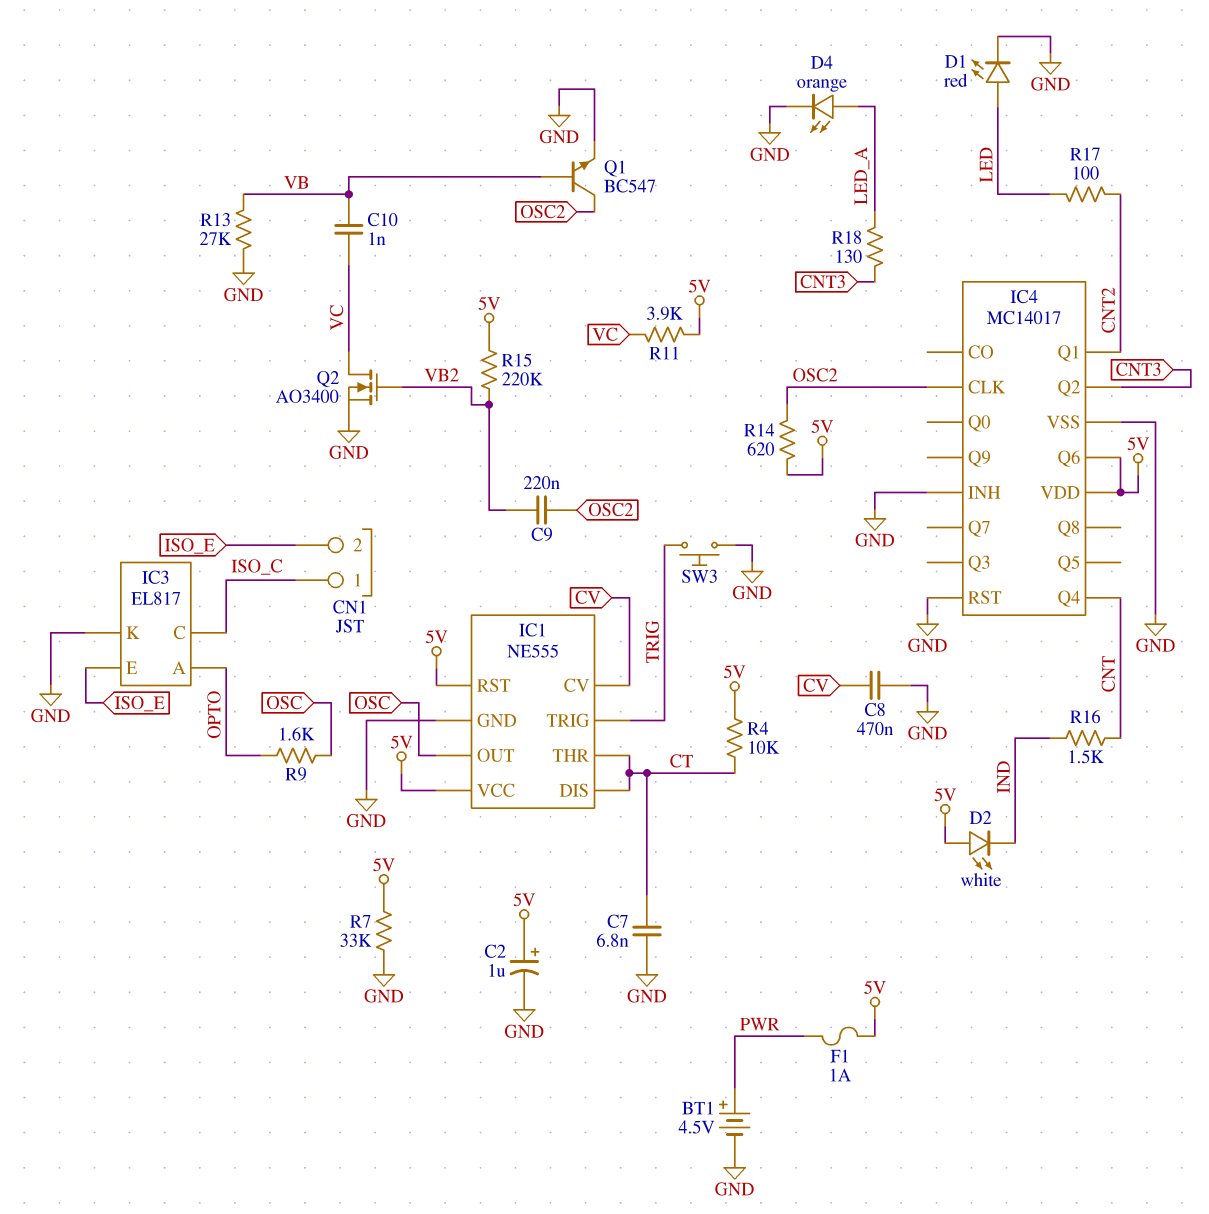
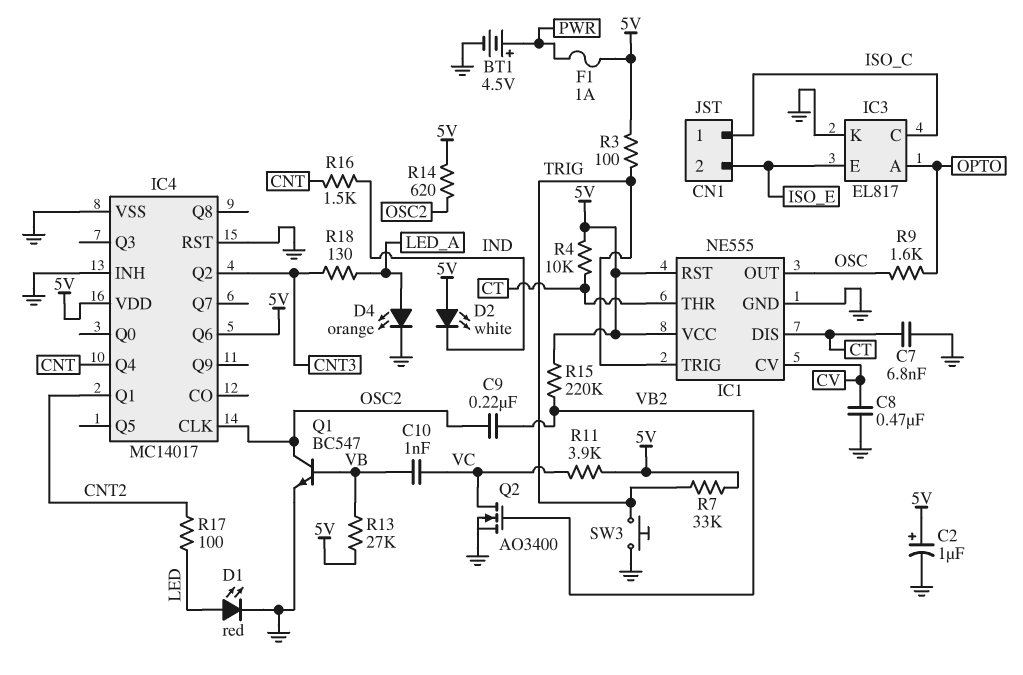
R3: none -> 100 (5V, TRIG)
R7: 33k (5V, GND) -> 33k (5V, TRIG)
R13: 27k (GND, VB) -> 27k (5V, VB)

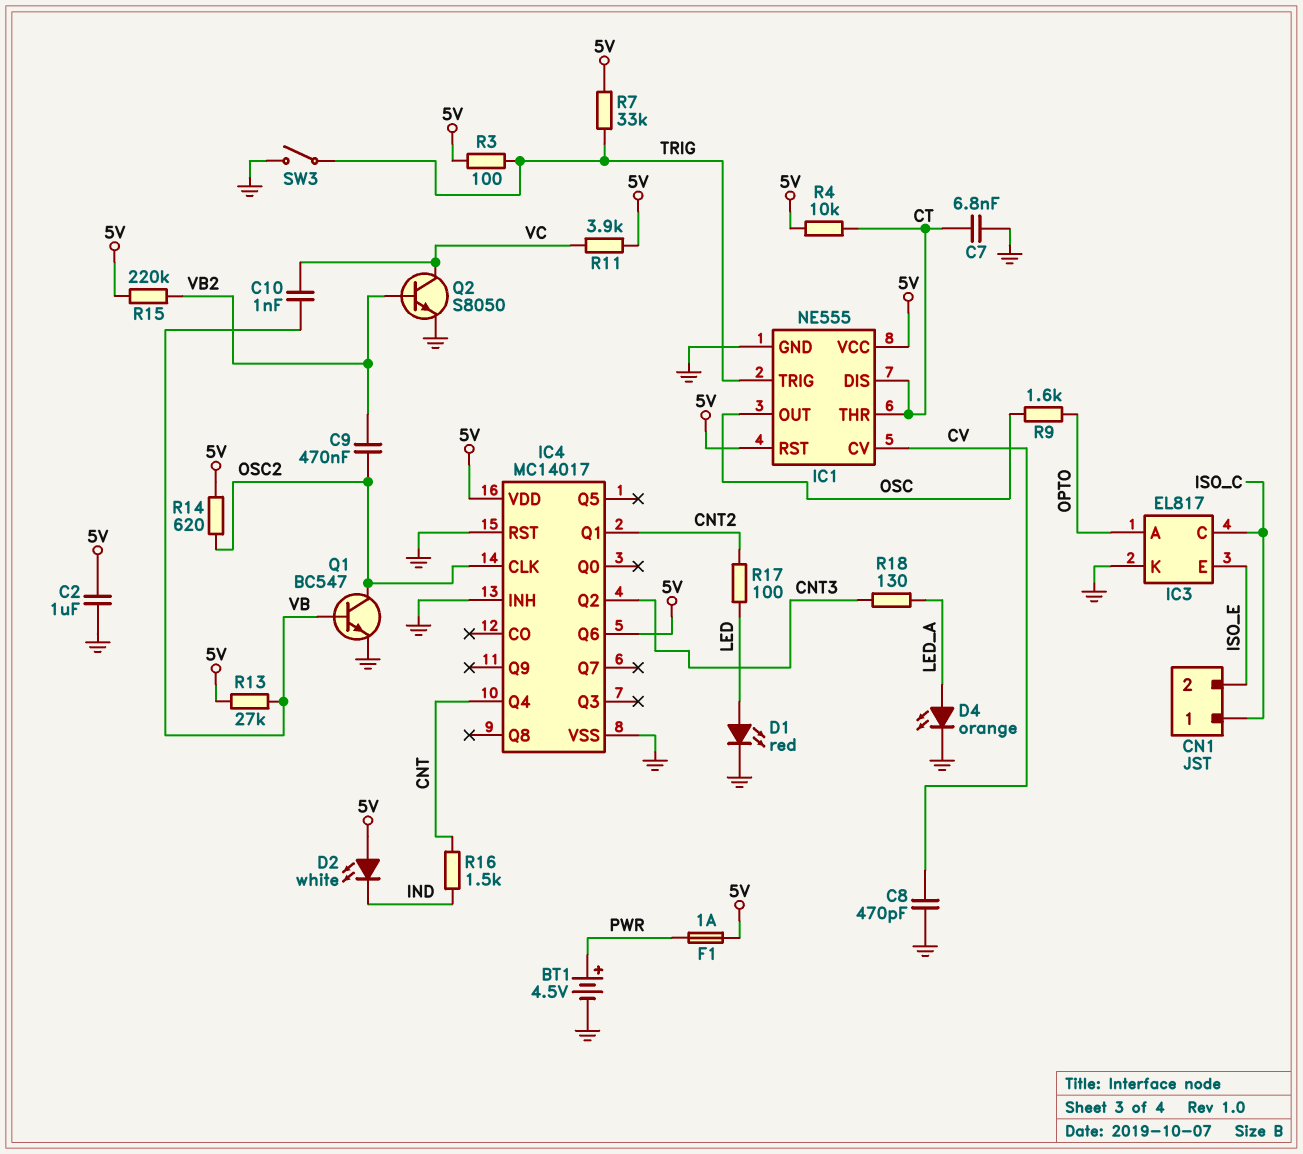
C2: 1uF (plus 5V, minus GND) -> 1uF (5V, GND)
C8: 470nF (CV, GND) -> 470pF (CV, GND)
C9: 220nF (OSC2, VB2) -> 470nF (OSC2, VB2)
Q2: NMOS AO3400 (G VB2, D VC, S GND) -> NPN S8050 (B VB2, C VC, E GND)
SW3: button (GND, TRIG) -> switch (GND, TRIG)

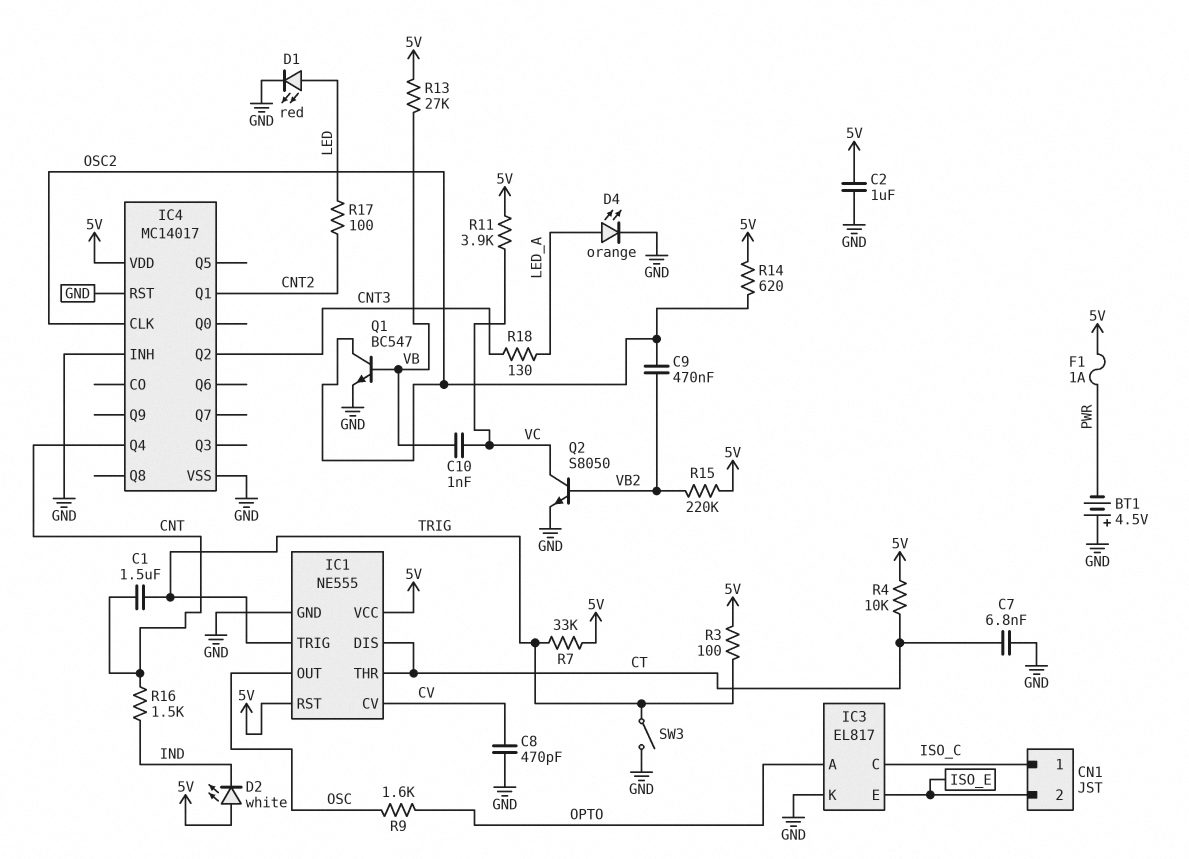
BT1: 4.5V (plus PWR, minus GND) -> 4.5V (plus GND, minus PWR)
C1: none -> 1.5uF (CNT, TRIG)
IC4 pin Q6: 5V -> none

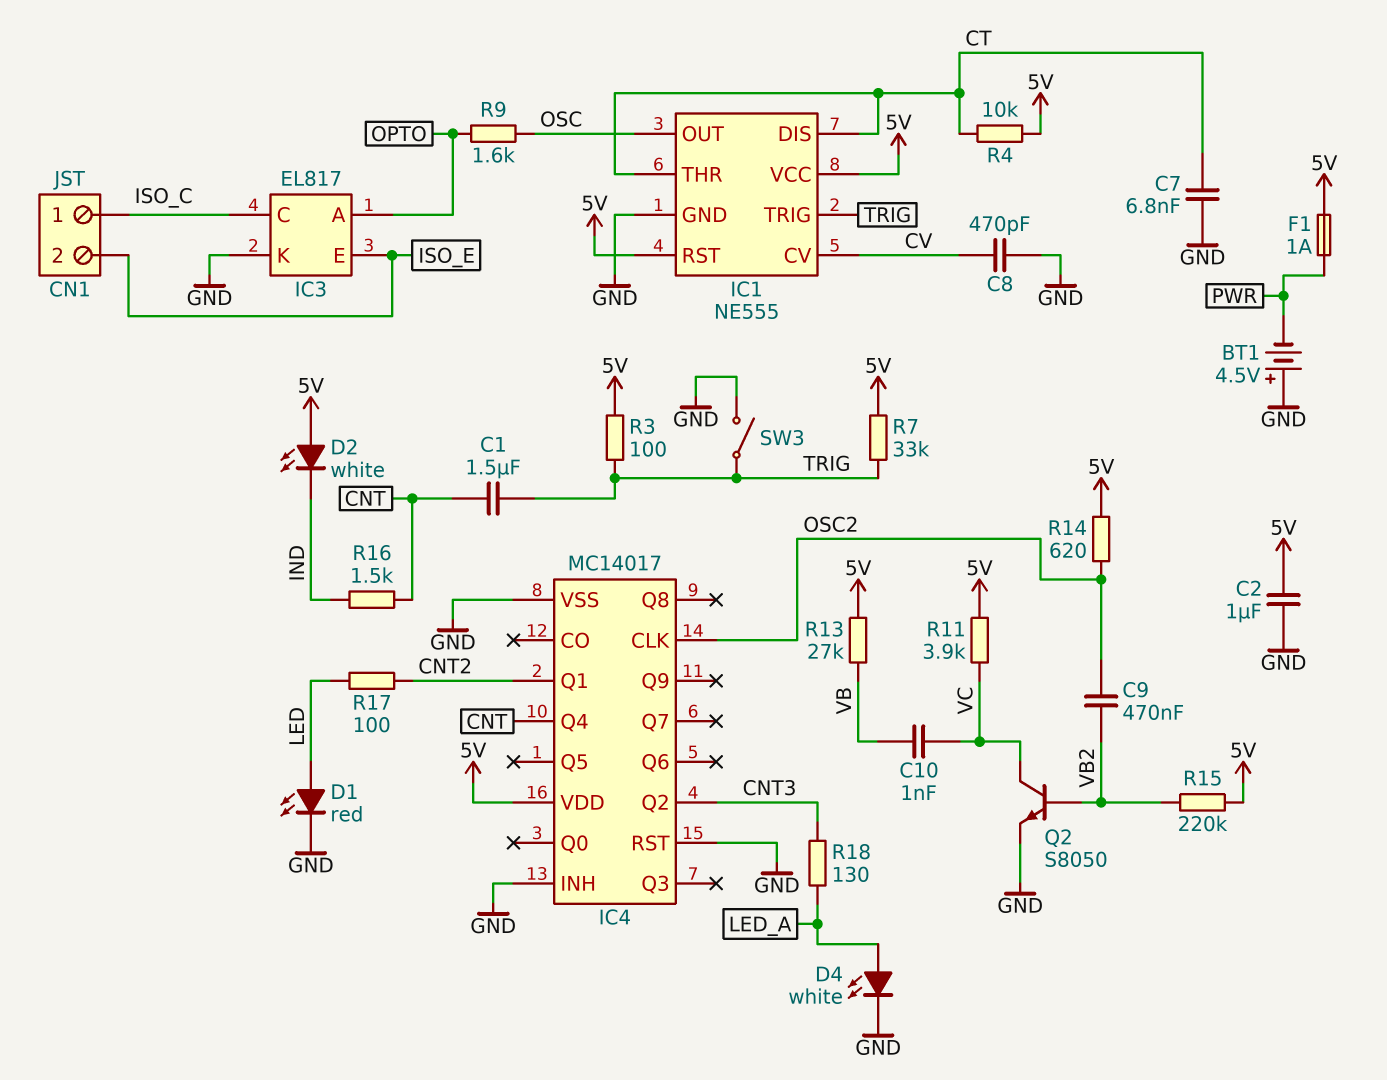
D4: LED orange (A LED_A, K GND) -> LED white (A LED_A, K GND)
Q1: NPN BC547 (B VB, C OSC2, E GND) -> none

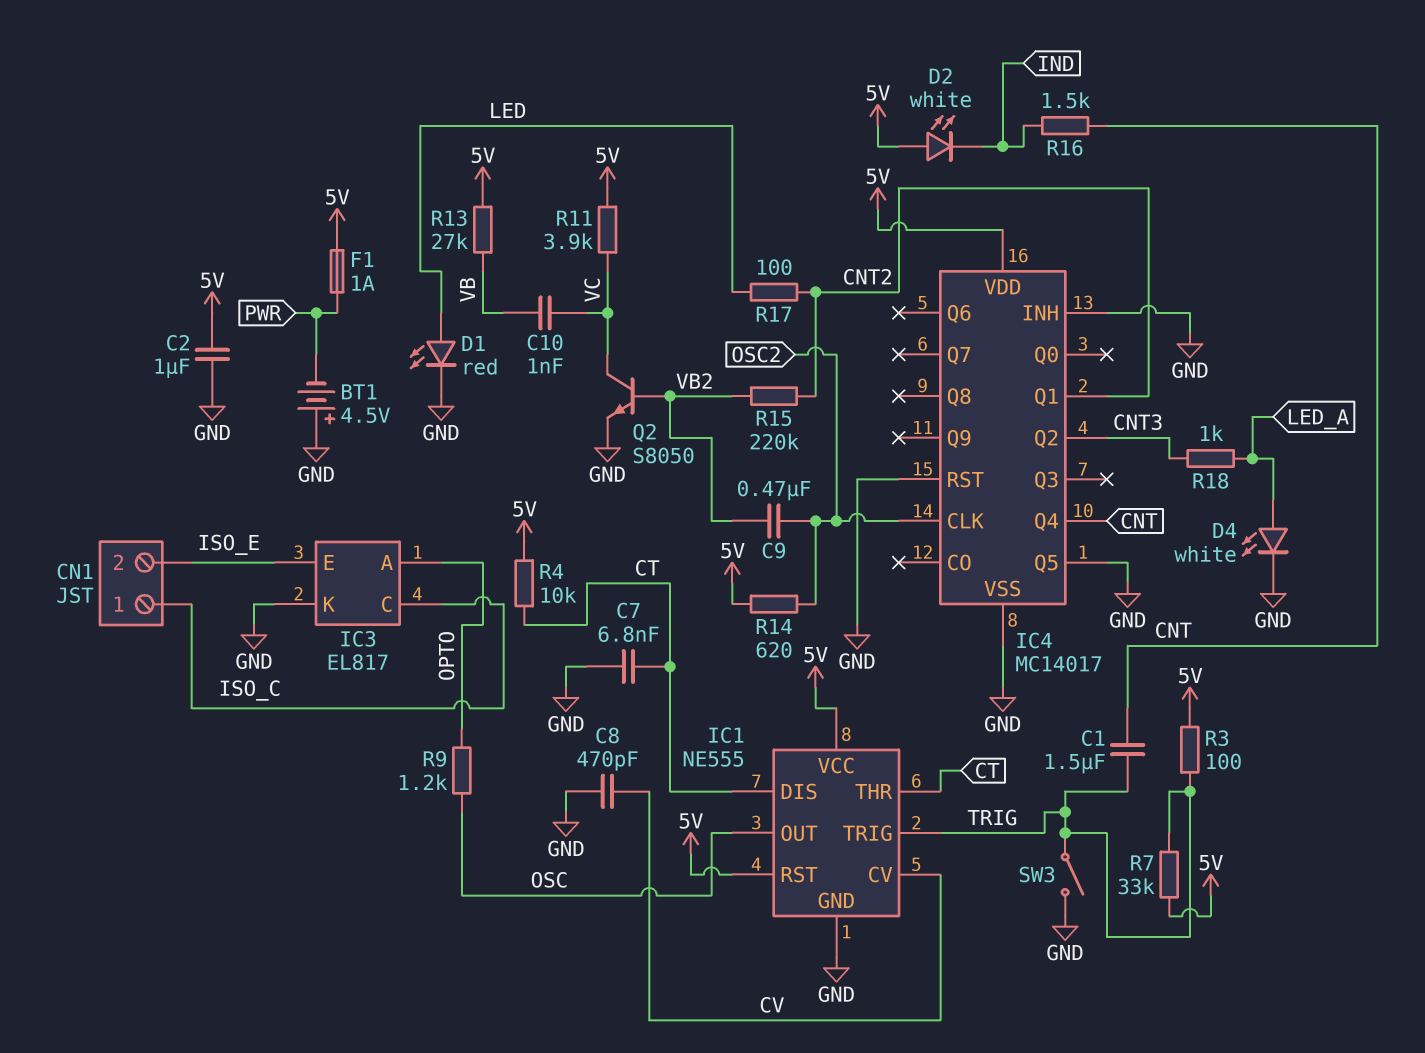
IC4 pin Q5: none -> GND
R9: 1.6k (OPTO, OSC) -> 1.2k (OPTO, OSC)
R15: 220k (5V, VB2) -> 220k (CNT2, VB2)
R18: 130 (CNT3, LED_A) -> 1k (CNT3, LED_A)

